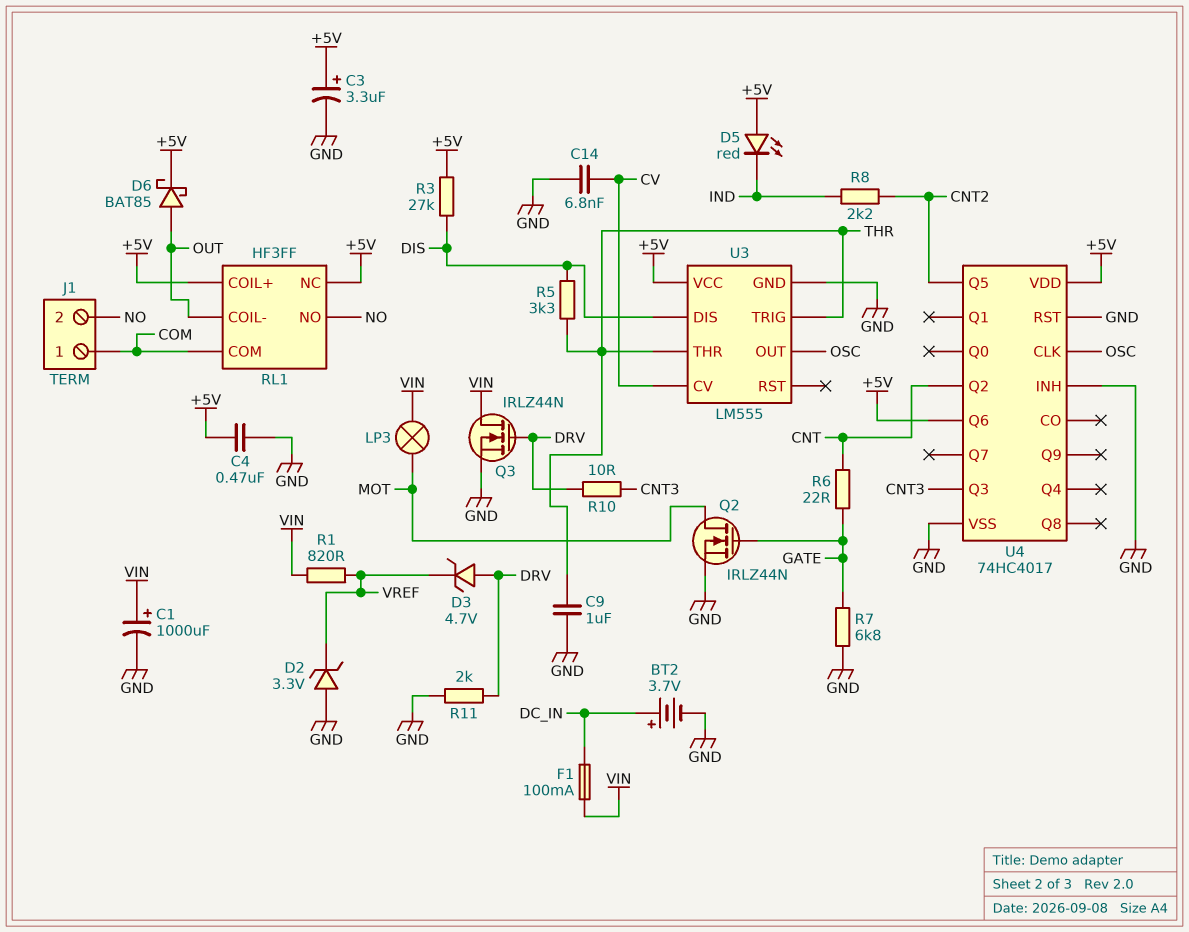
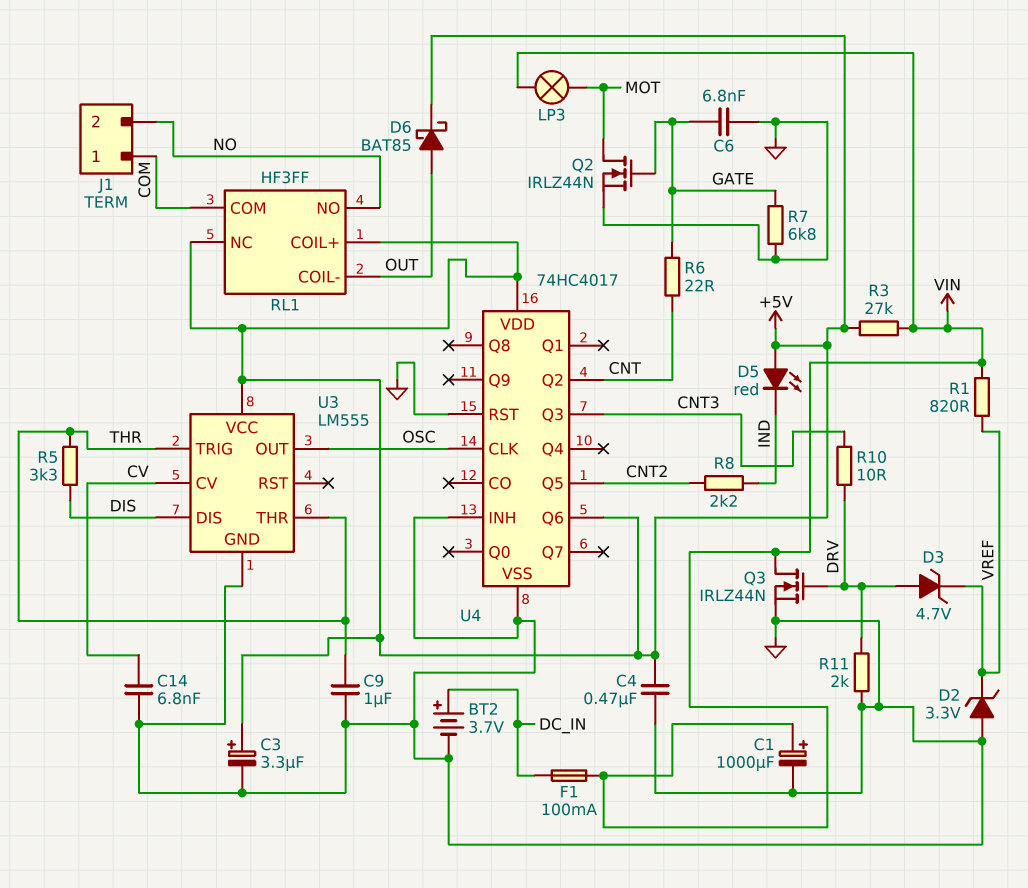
C6: none -> 6.8nF (GATE, GND)
R3: 27k (+5V, DIS) -> 27k (+5V, VIN)

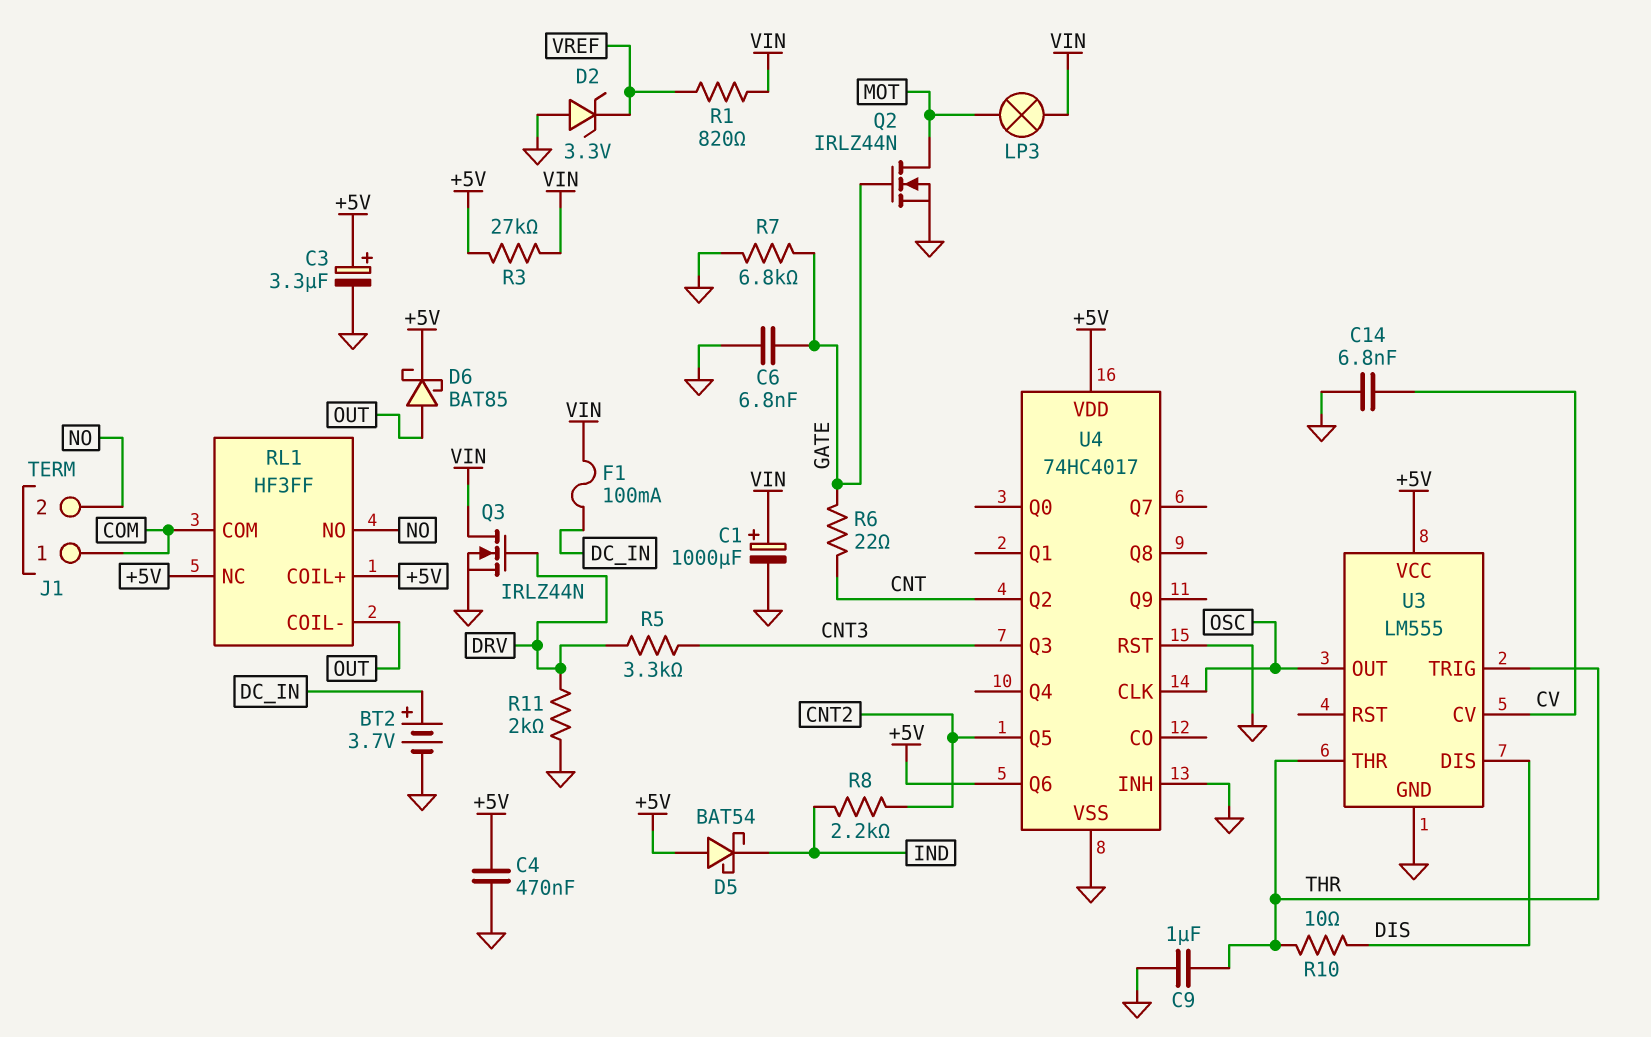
D3: zener 4.7V (A DRV, K VREF) -> none
D5: LED red (A +5V, K IND) -> schottky BAT54 (A +5V, K IND)
R5: 3.3k (DIS, THR) -> 3.3k (CNT3, DRV)
R10: 10 (CNT3, DRV) -> 10 (DIS, THR)

